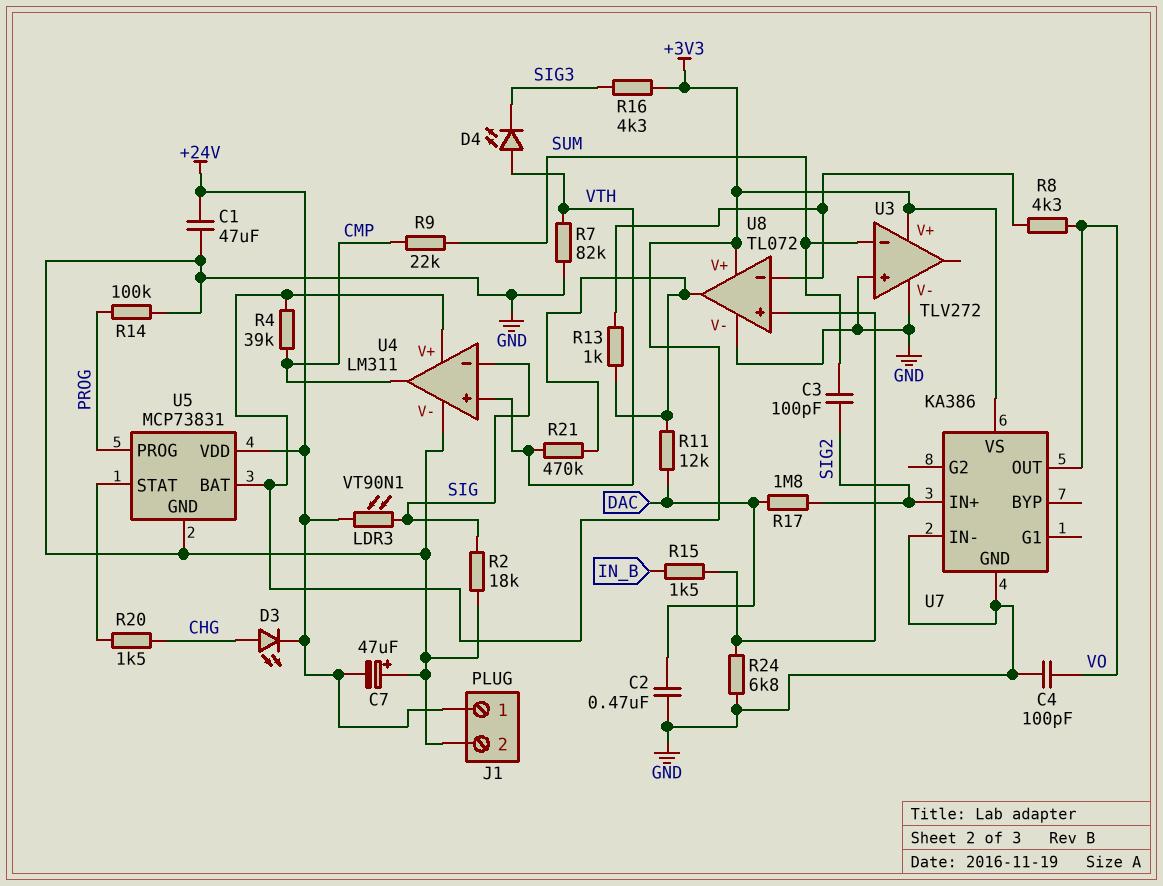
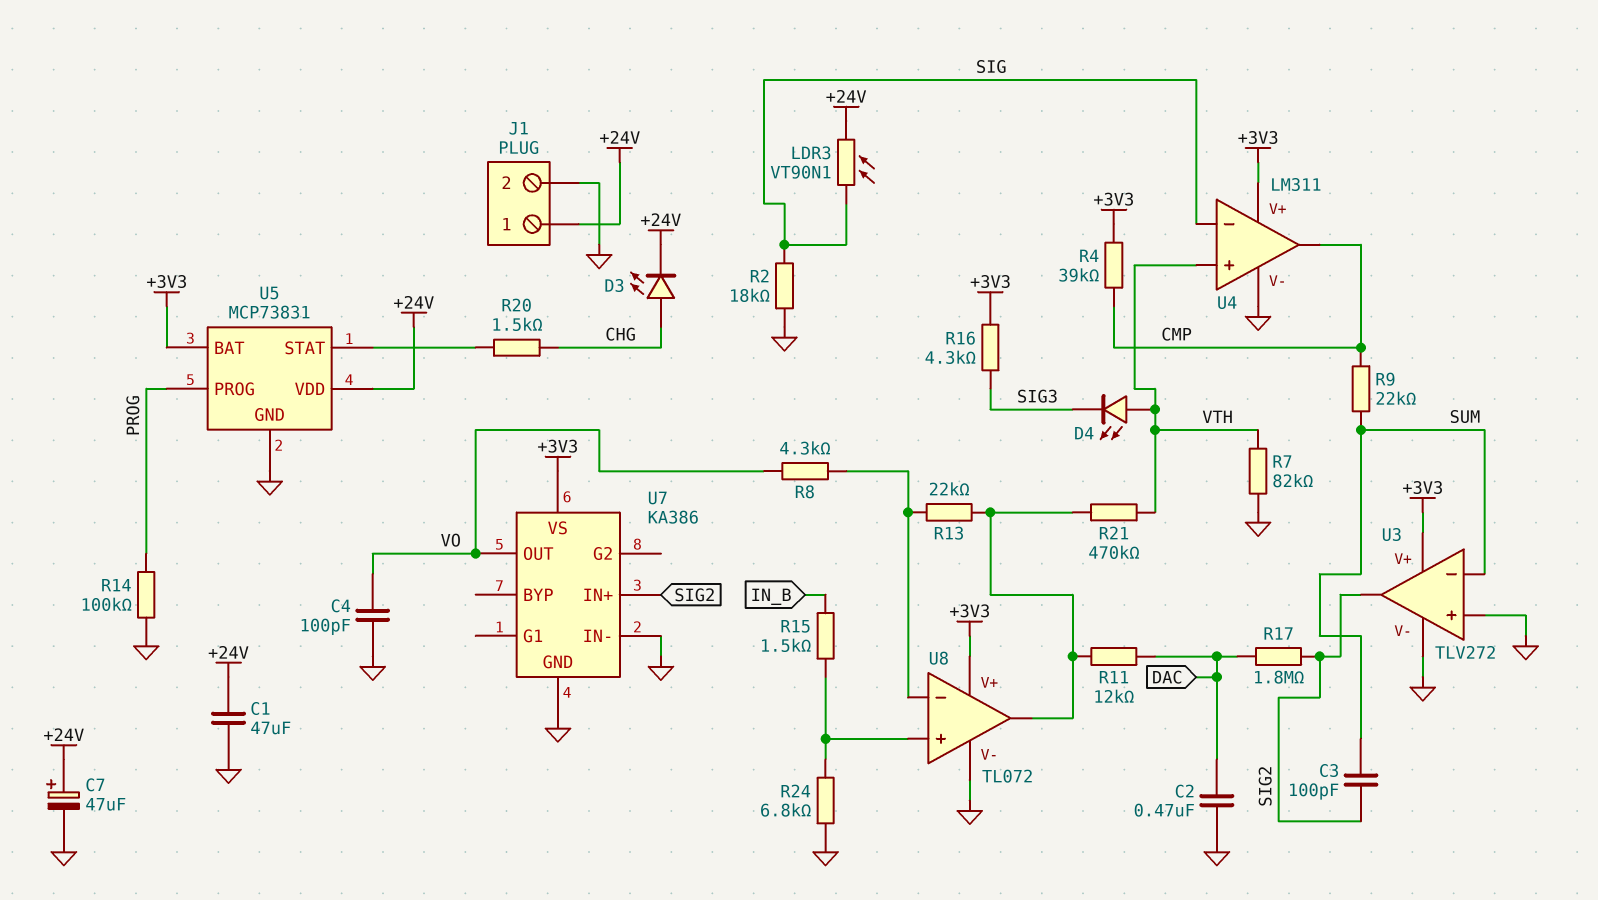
C7: 47uF (plus GND, minus +24V) -> 47uF (plus +24V, minus GND)
R13: 1k (U8/in-, U8/out) -> 22k (U8/in-, U8/out)
U3 pin out: none -> SIG2

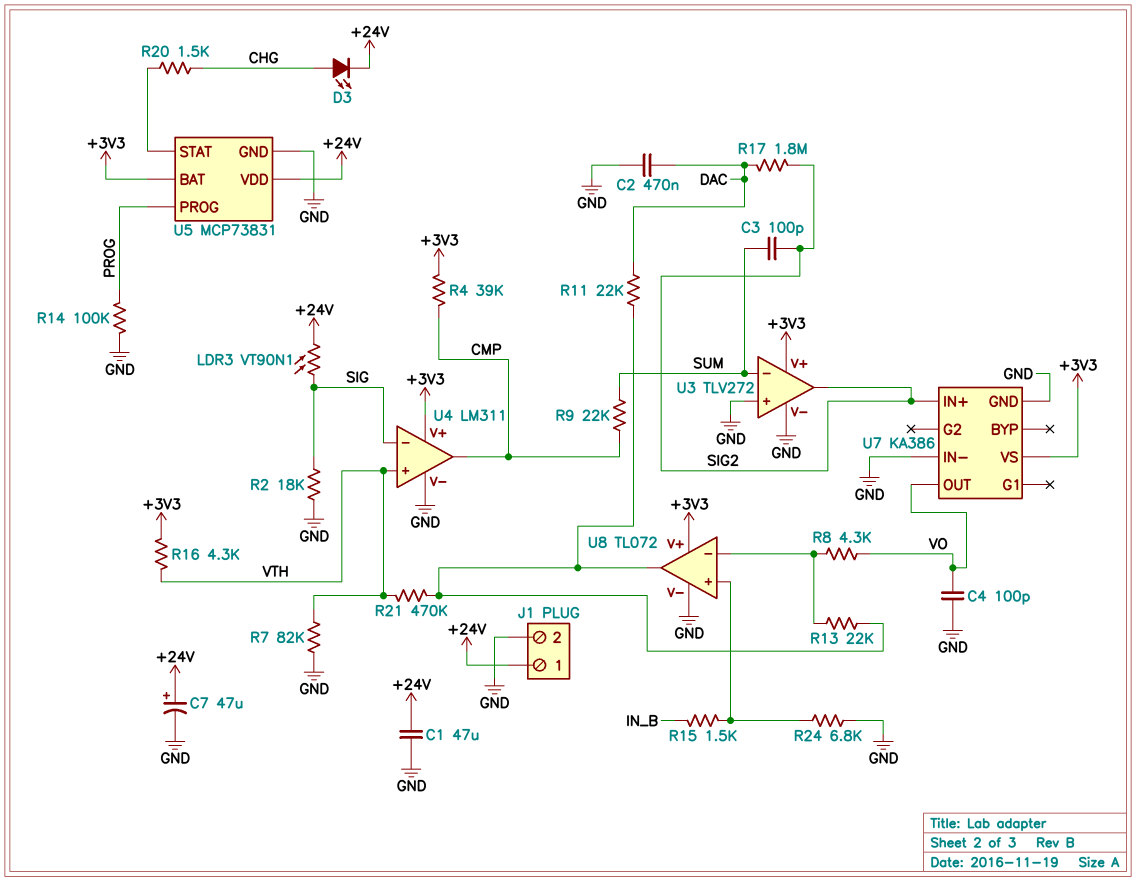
D4: LED (A VTH, K SIG3) -> none
R11: 12k (DAC, U8/out) -> 22k (DAC, U8/out)
R16: 4.3k (+3V3, SIG3) -> 4.3k (+3V3, VTH)

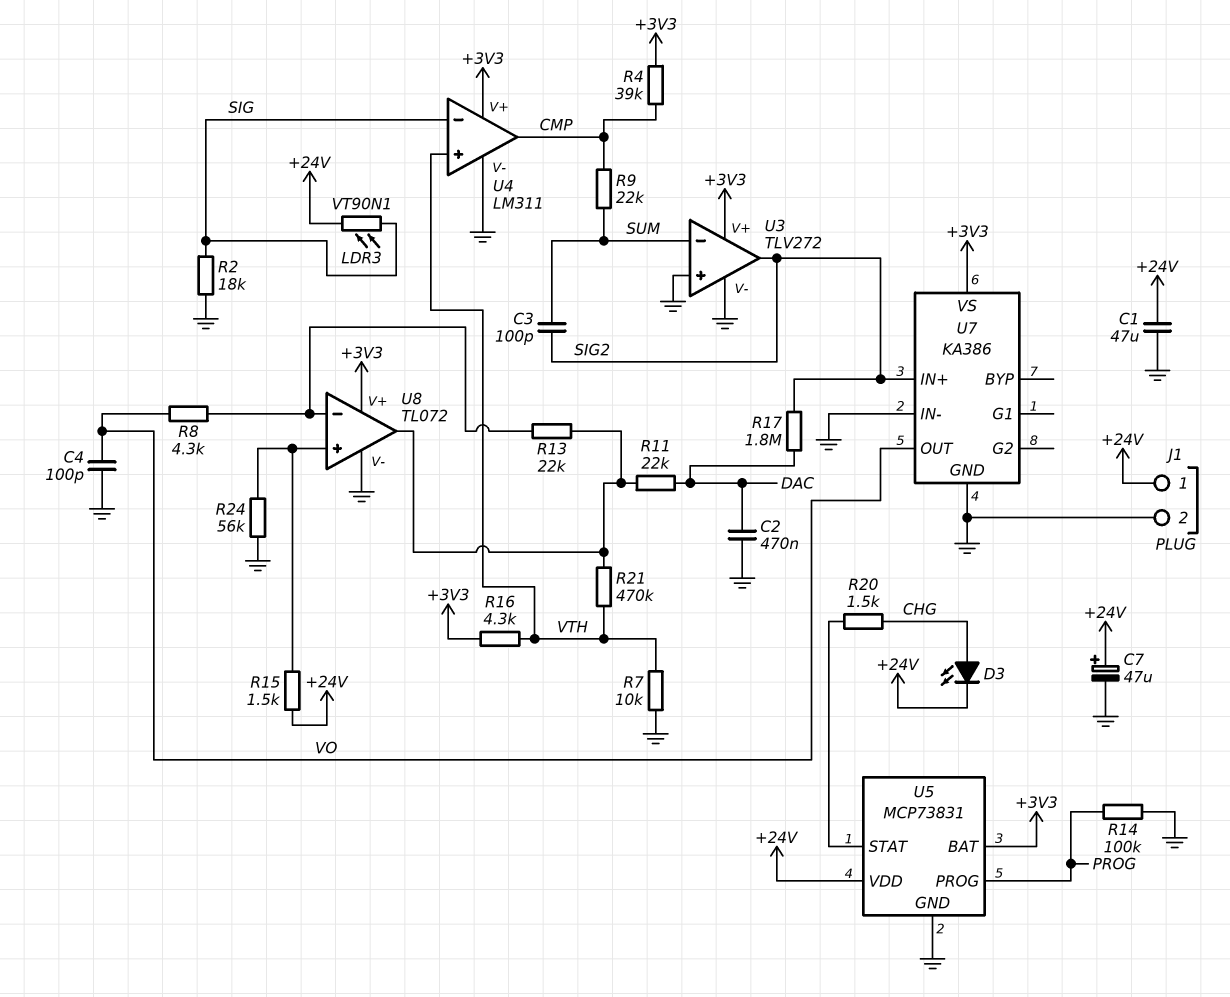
R7: 82k (GND, VTH) -> 10k (GND, VTH)
R15: 1.5k (IN_B, U8/in+) -> 1.5k (+24V, U8/in+)
R24: 6.8k (GND, U8/in+) -> 56k (GND, U8/in+)

